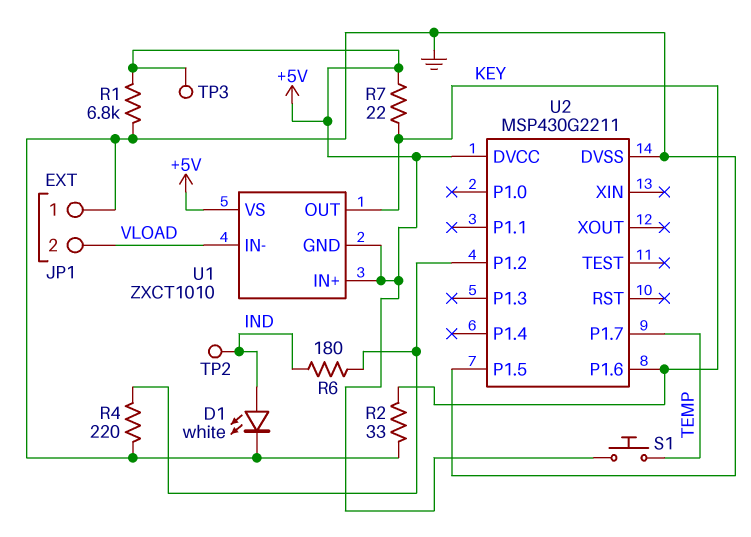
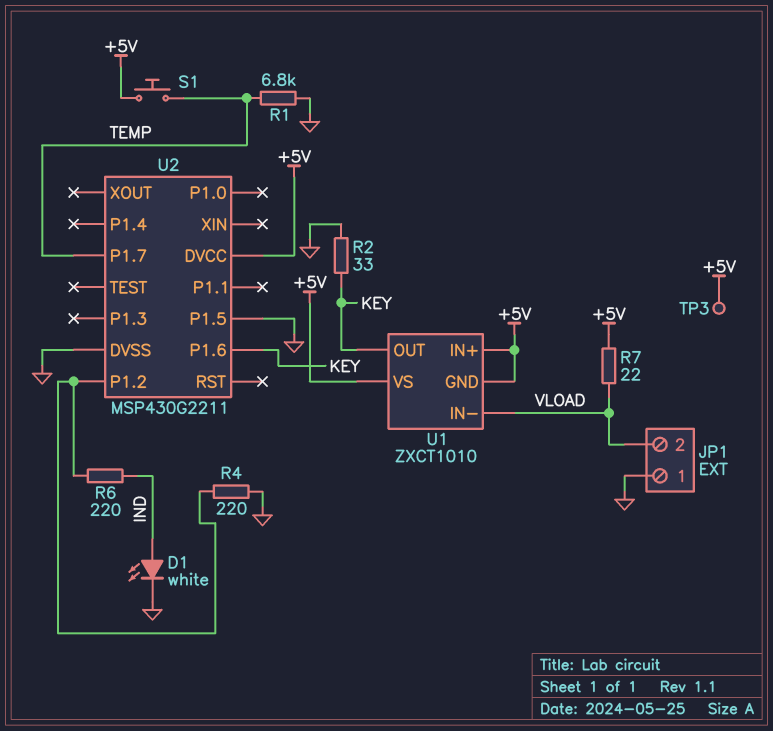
R1: 6.8k (+5V, GND) -> 6.8k (GND, TEMP)
R6: 180 (IND, U2/P1.2) -> 220 (IND, U2/P1.2)
R7: 22 (+5V, KEY) -> 22 (+5V, VLOAD)
TP2: test point (IND) -> none

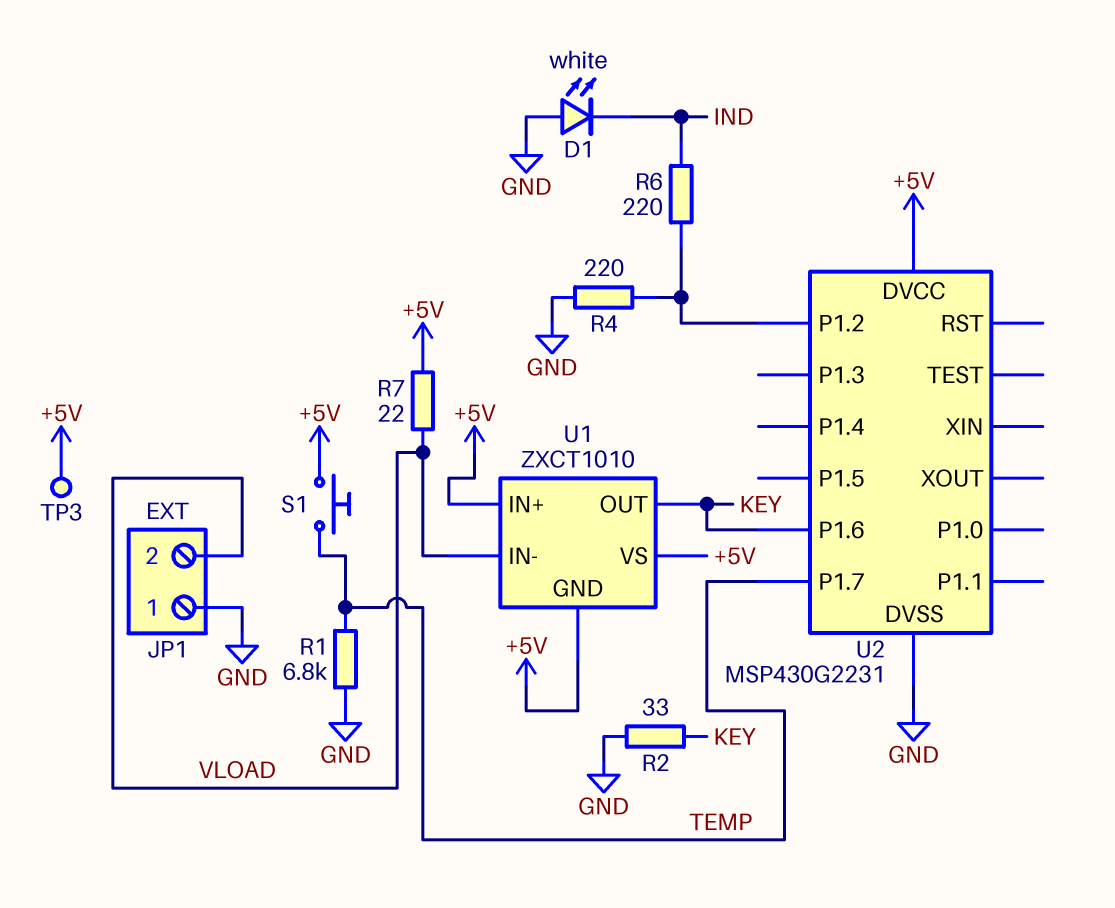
D1: LED white (A IND, K GND) -> LED white (A GND, K IND)
U2: MSP430G2211 -> MSP430G2231
U2 pin P1.5: GND -> none

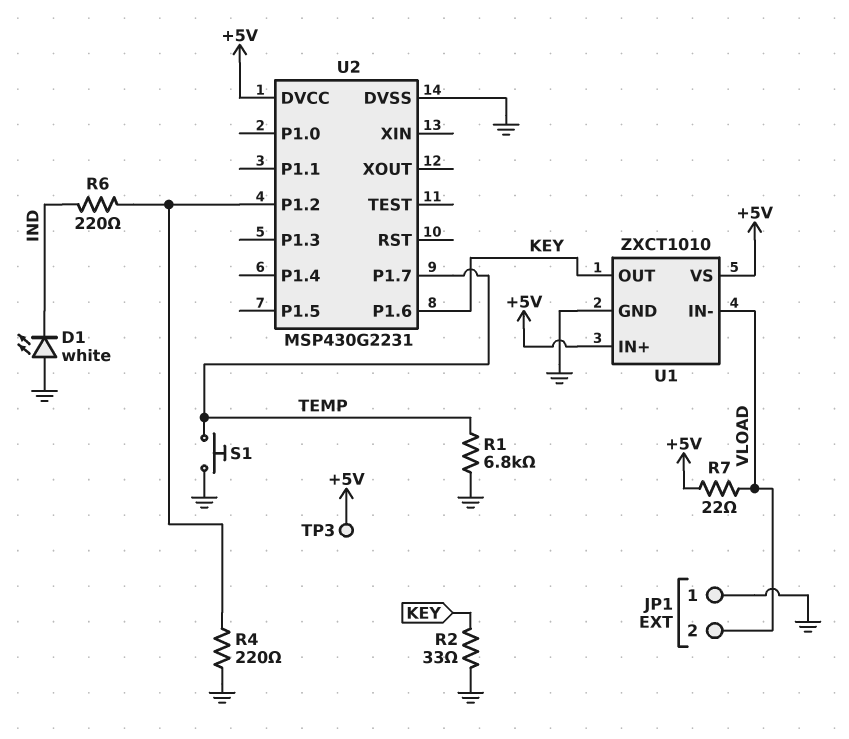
S1: button (+5V, TEMP) -> button (GND, TEMP)
U1 pin GND: +5V -> GND

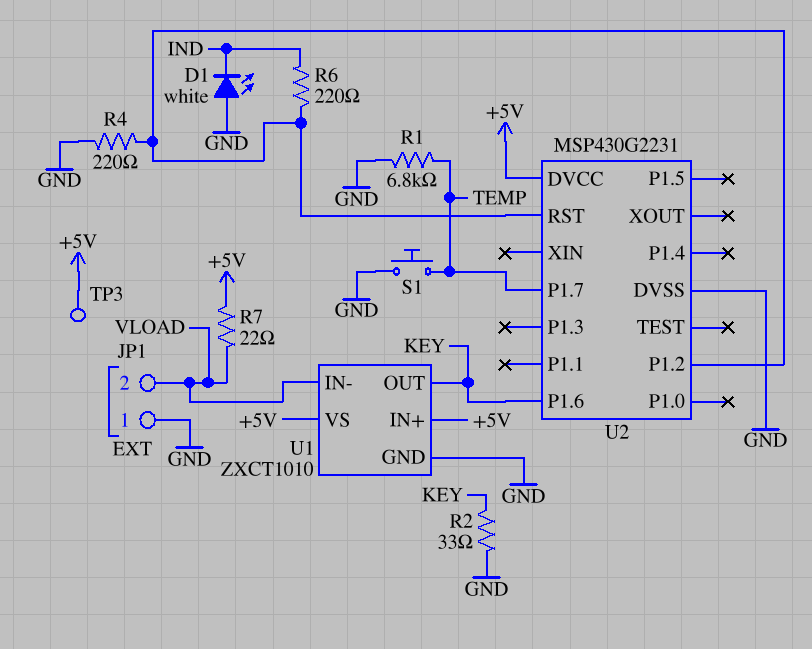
U2 pin RST: none -> U2/P1.2

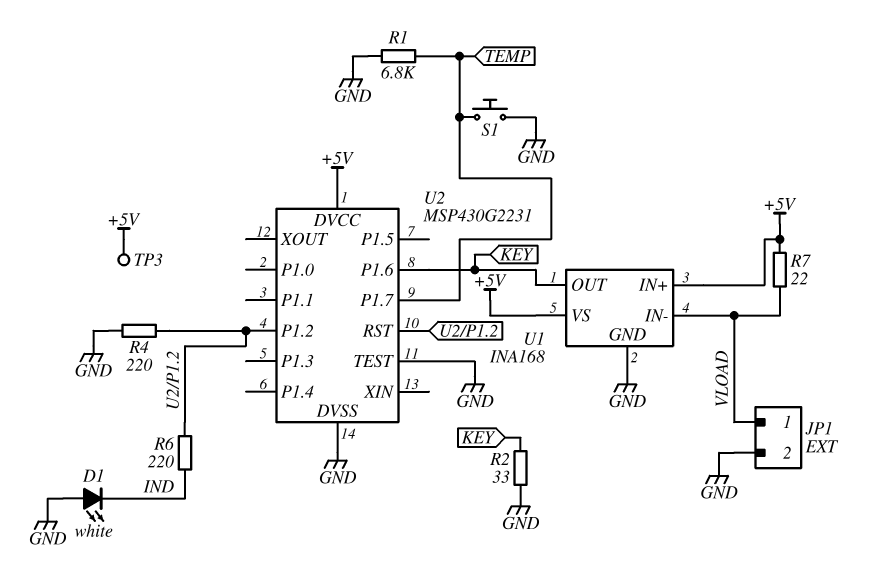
JP1 pin 1: GND -> VLOAD
JP1 pin 2: VLOAD -> GND
U1: ZXCT1010 -> INA168
U2 pin TEST: none -> GND

